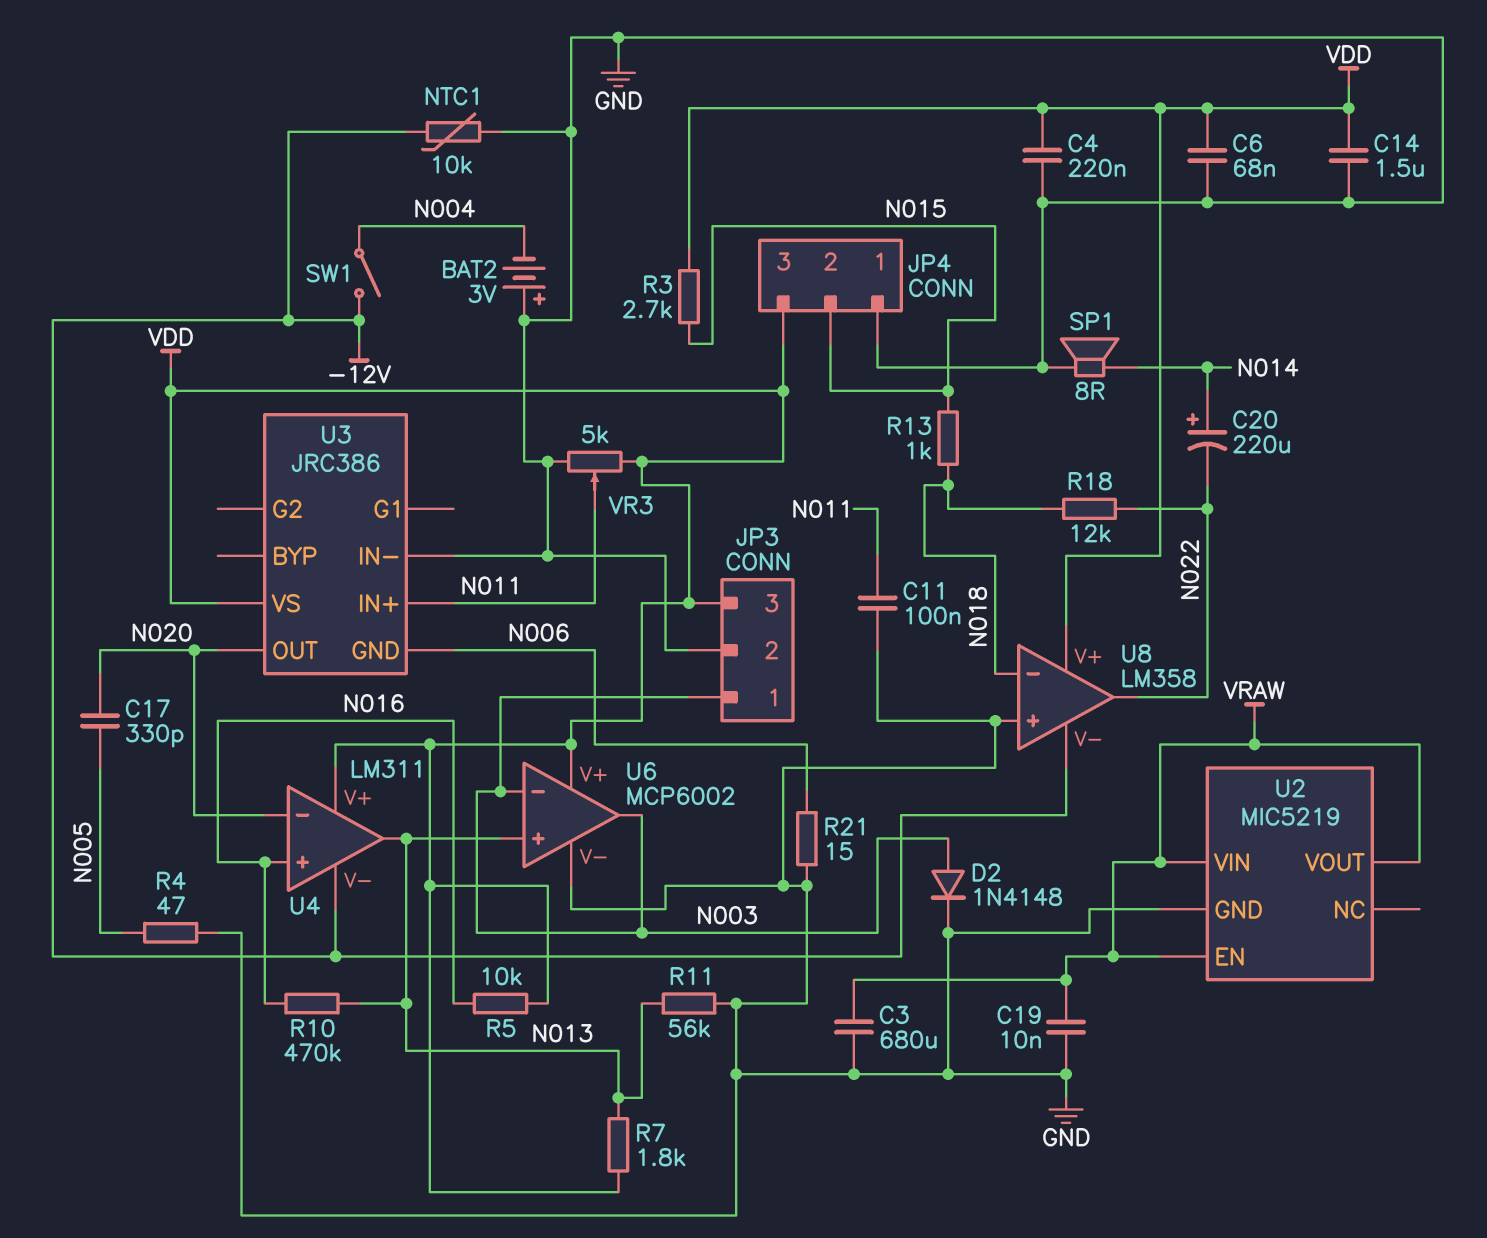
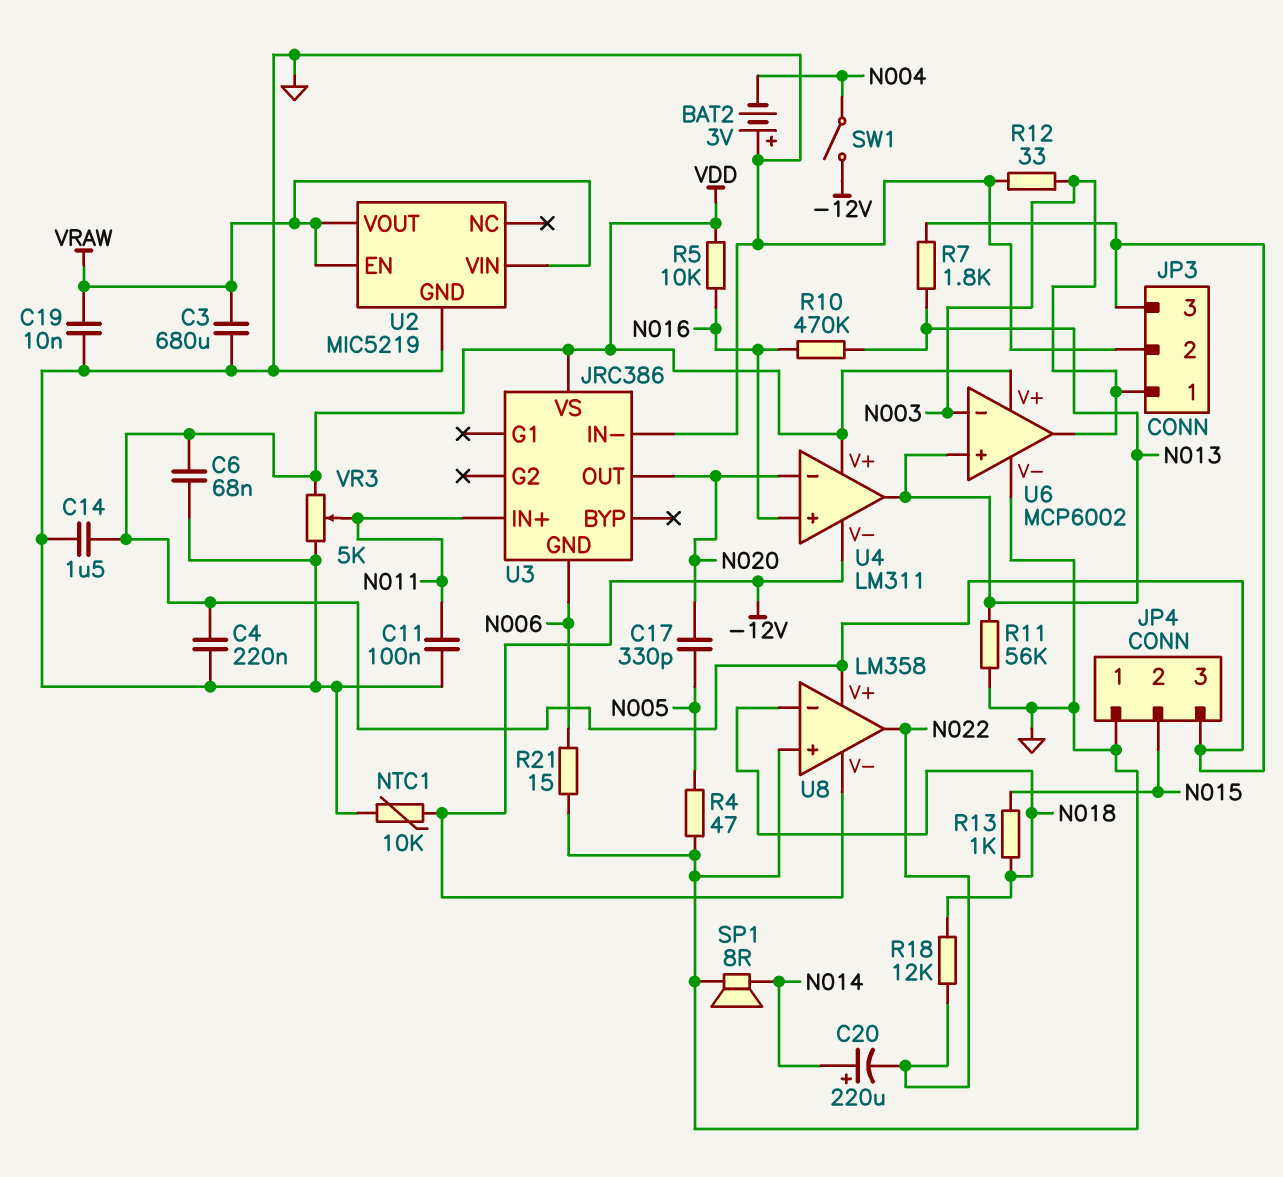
D2: diode 1N4148 (A N003, K GND) -> none
R3: 2.7k (N015, VDD) -> none
R12: none -> 33 (GND, N003)

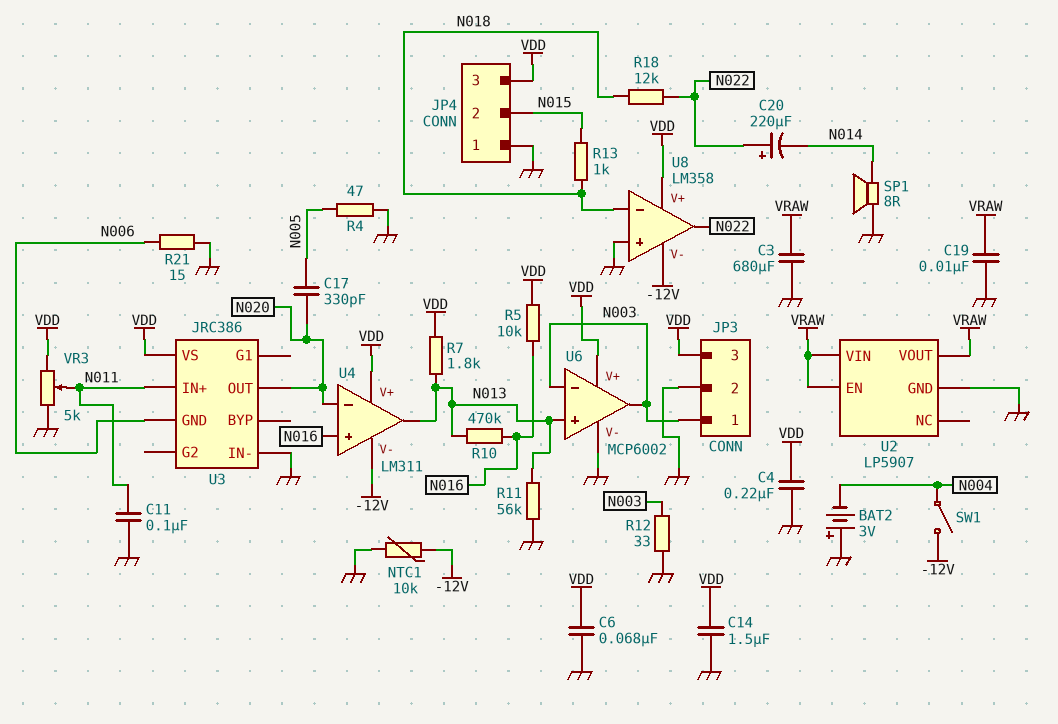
C20: 220uF (plus N014, minus N022) -> 220uF (plus N022, minus N014)
U2: MIC5219 -> LP5907

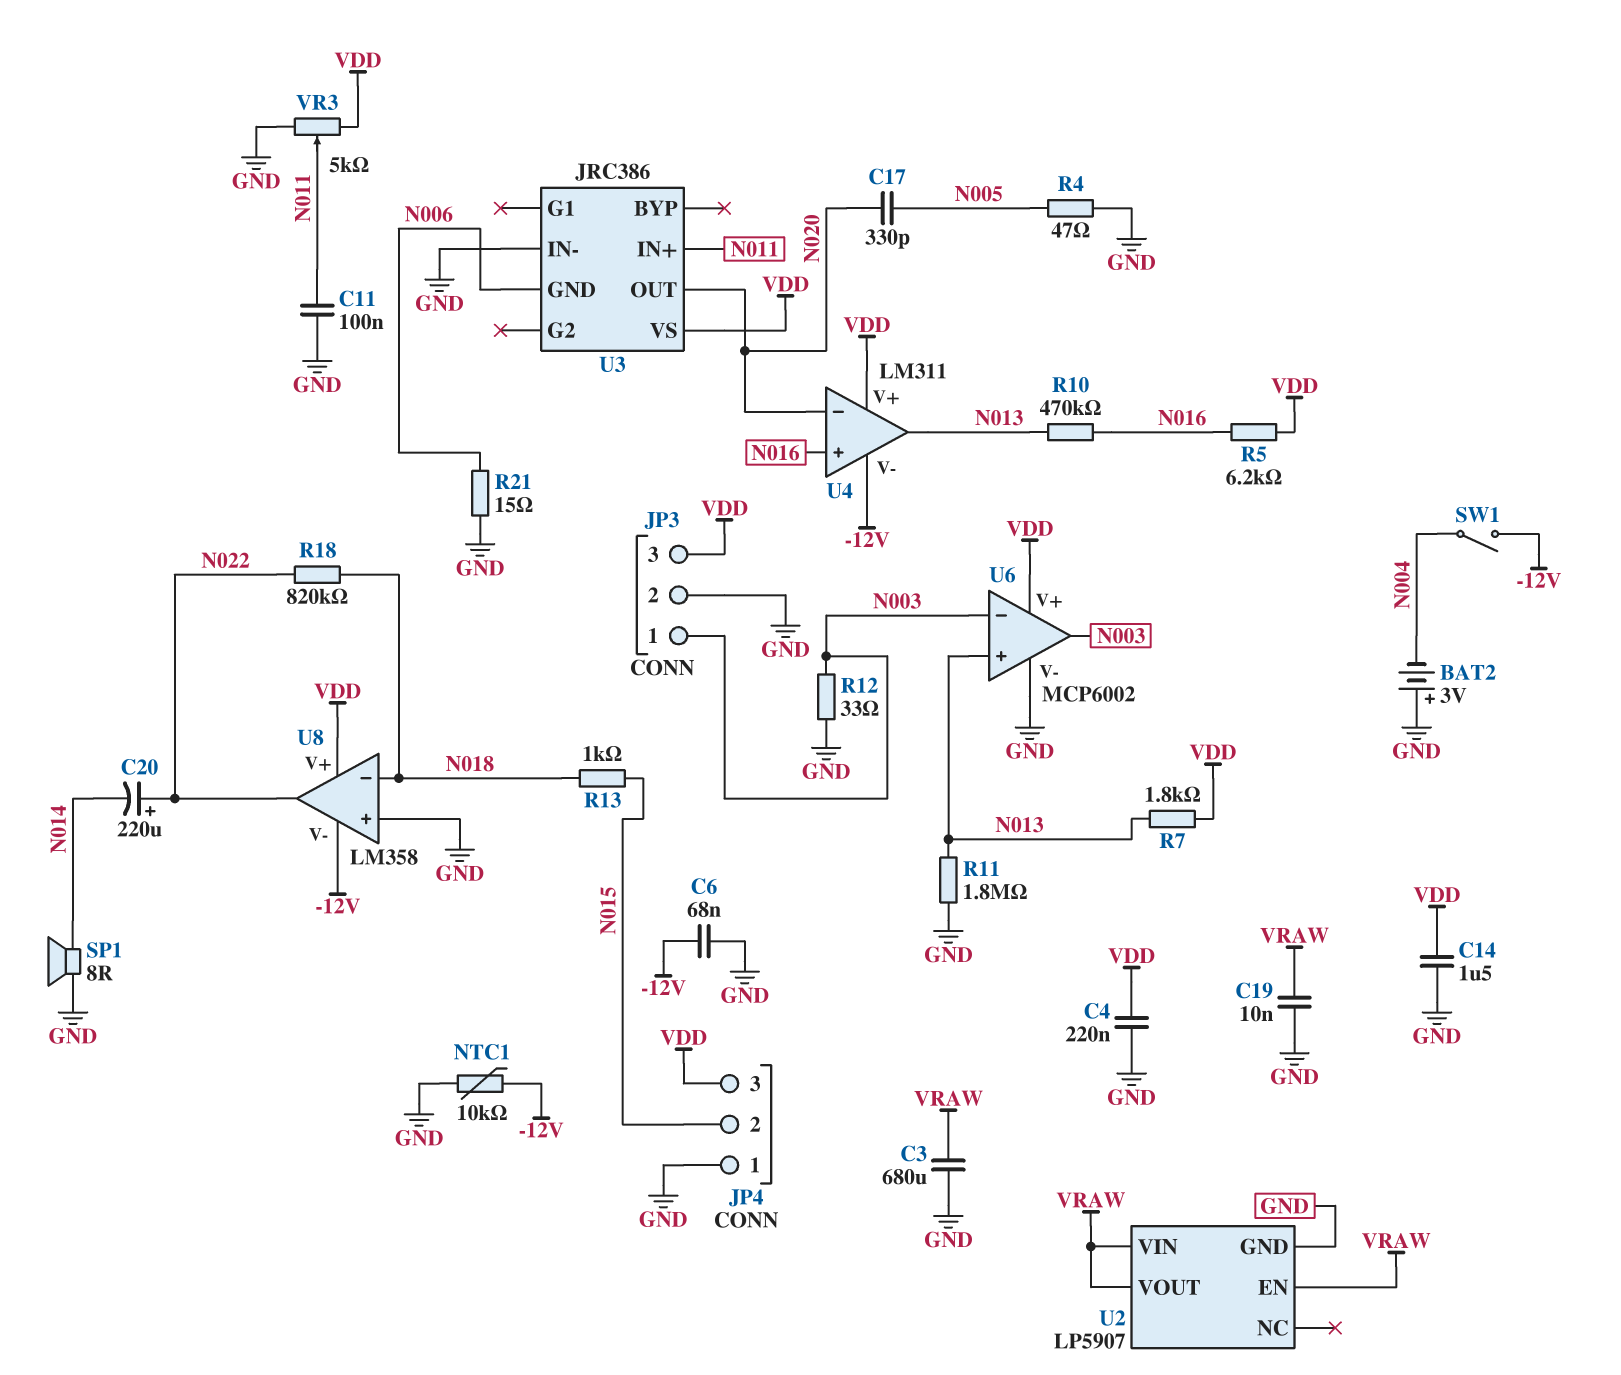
C6: 68nF (GND, VDD) -> 68nF (-12V, GND)
R5: 10k (N016, VDD) -> 6.2k (N016, VDD)
R11: 56k (GND, N013) -> 1.8M (GND, N013)
R18: 12k (N018, N022) -> 820k (N018, N022)

